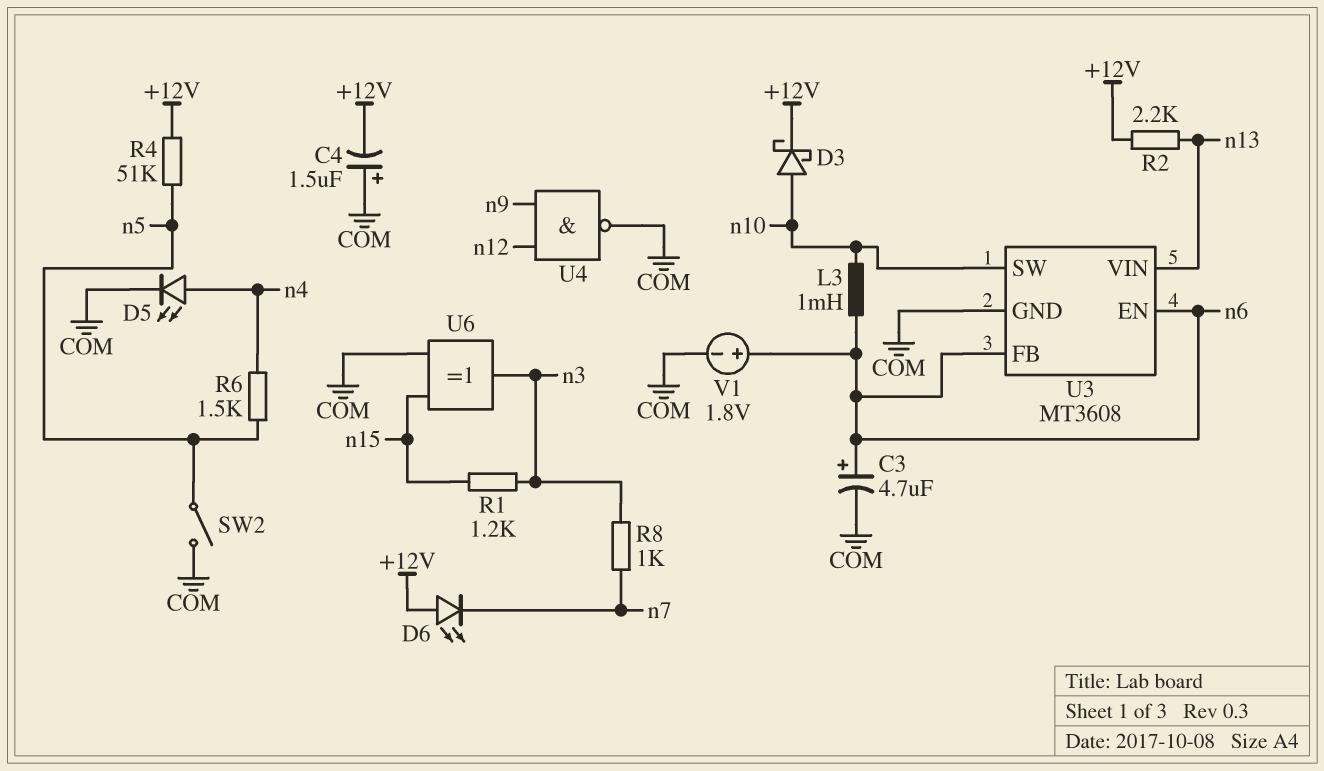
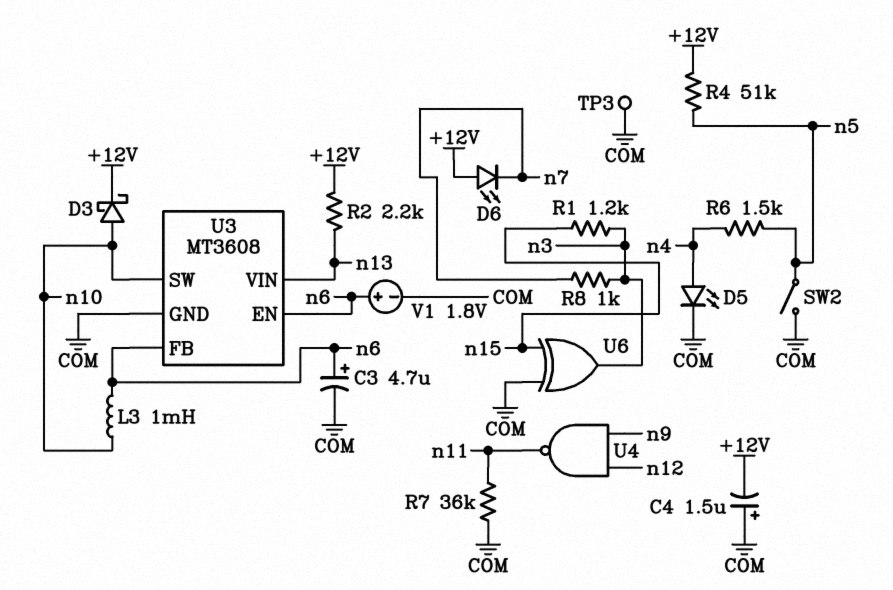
R7: none -> 36k (COM, n11)
TP3: none -> test point (COM)
U4: NAND (in n9, in n12, out COM) -> NAND (in n9, in n12, out n11)

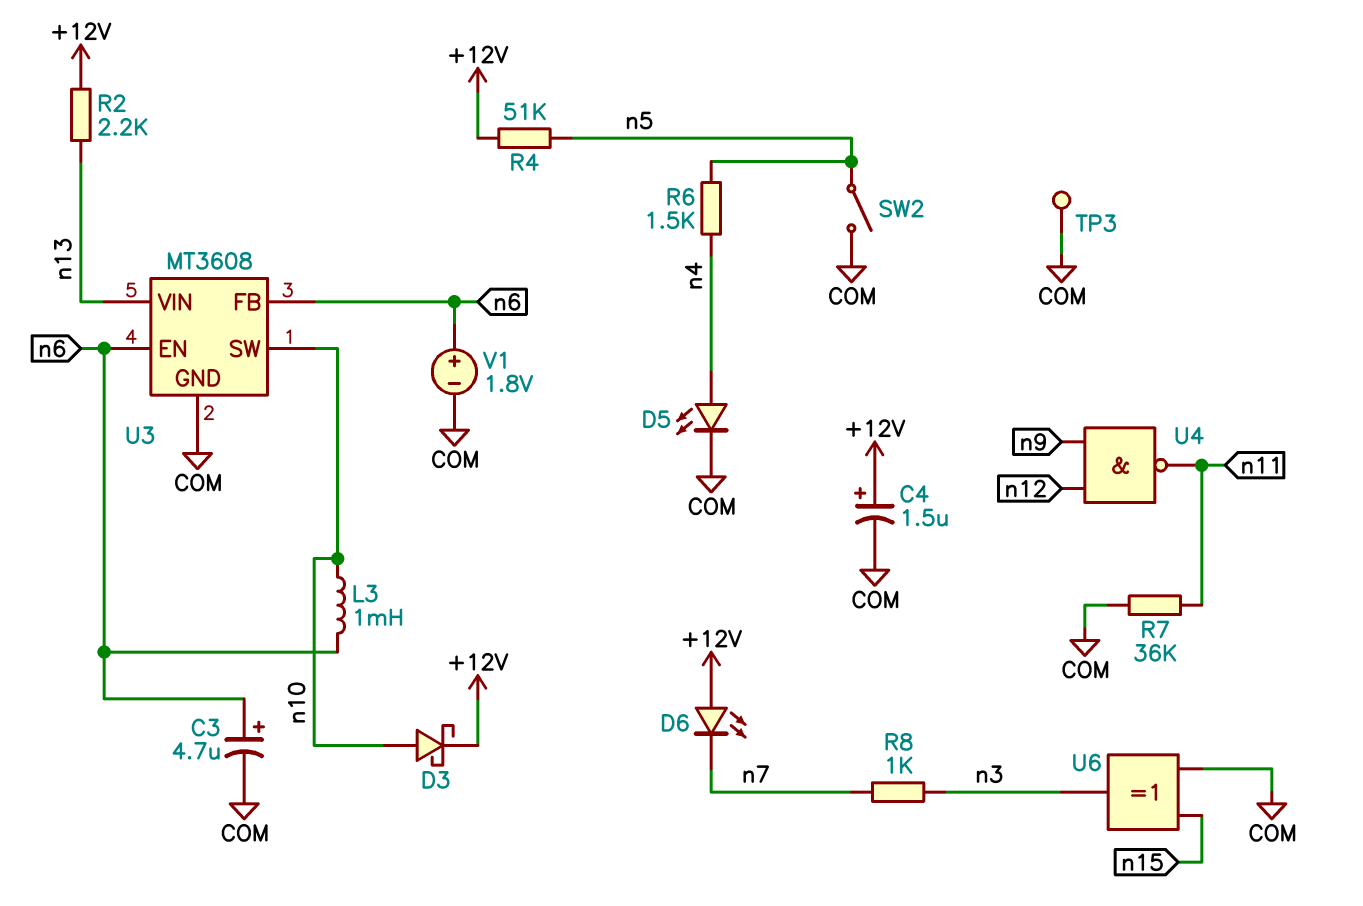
C4: 1.5uF (plus COM, minus +12V) -> 1.5uF (plus +12V, minus COM)
R1: 1.2k (n3, n15) -> none

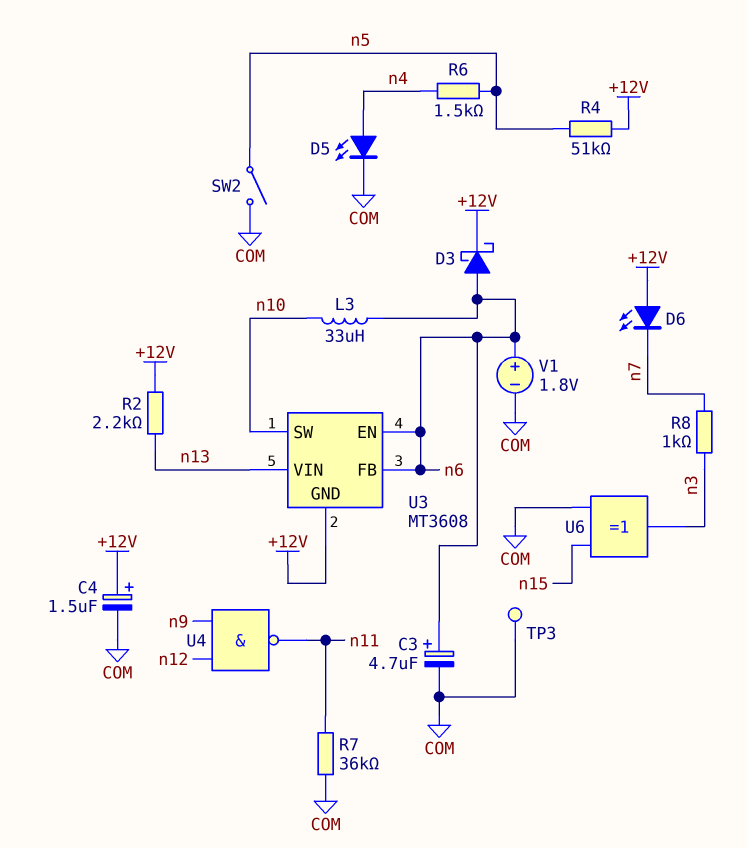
D3: schottky (A n10, K +12V) -> schottky (A n6, K +12V)
L3: 1mH (n6, n10) -> 33uH (n6, n10)
U3 pin GND: COM -> +12V

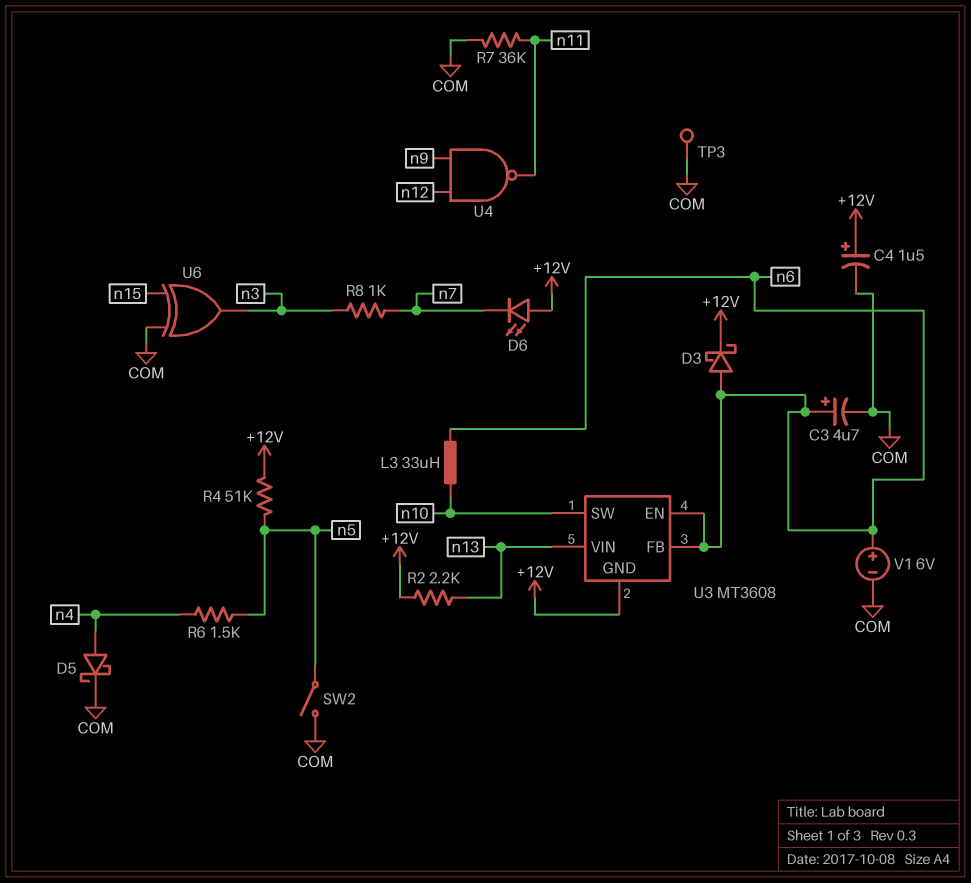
D5: LED (A n4, K COM) -> schottky (A n4, K COM)
V1: 1.8V (plus n6, minus COM) -> 6V (plus n6, minus COM)

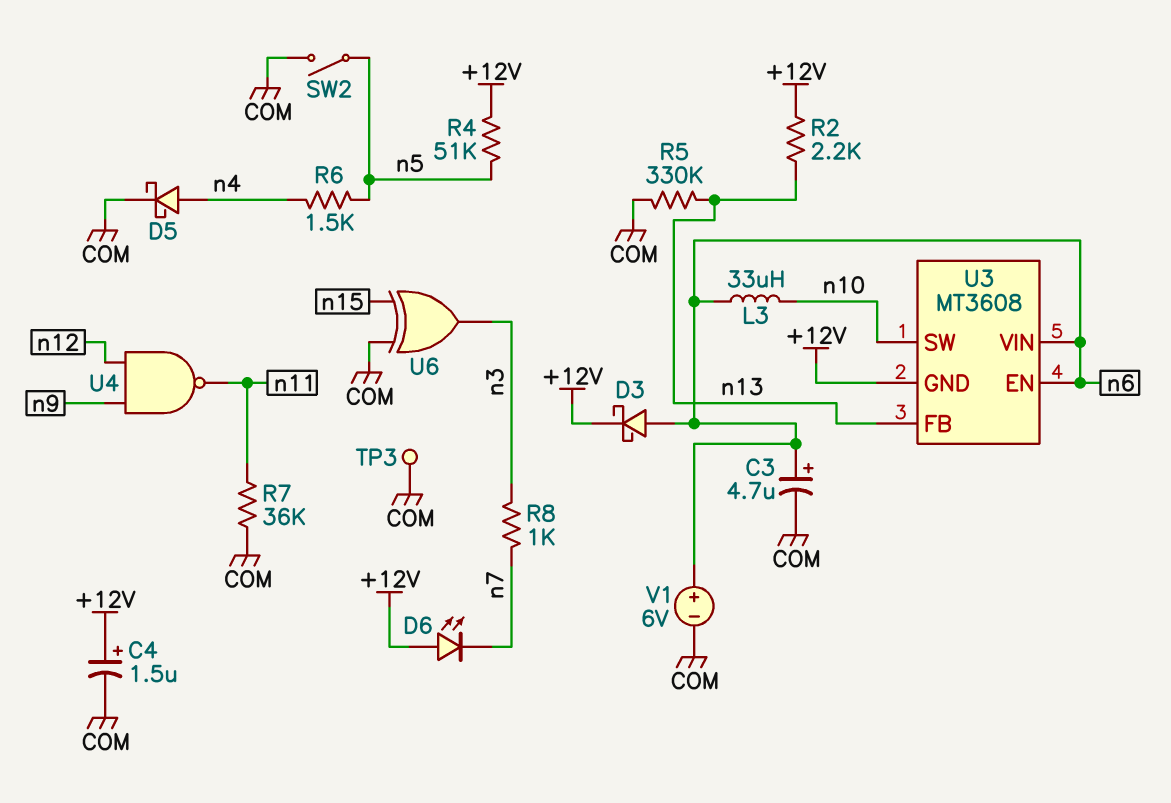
R5: none -> 330k (COM, n13)
U3 pin FB: n6 -> n13
U3 pin VIN: n13 -> n6

